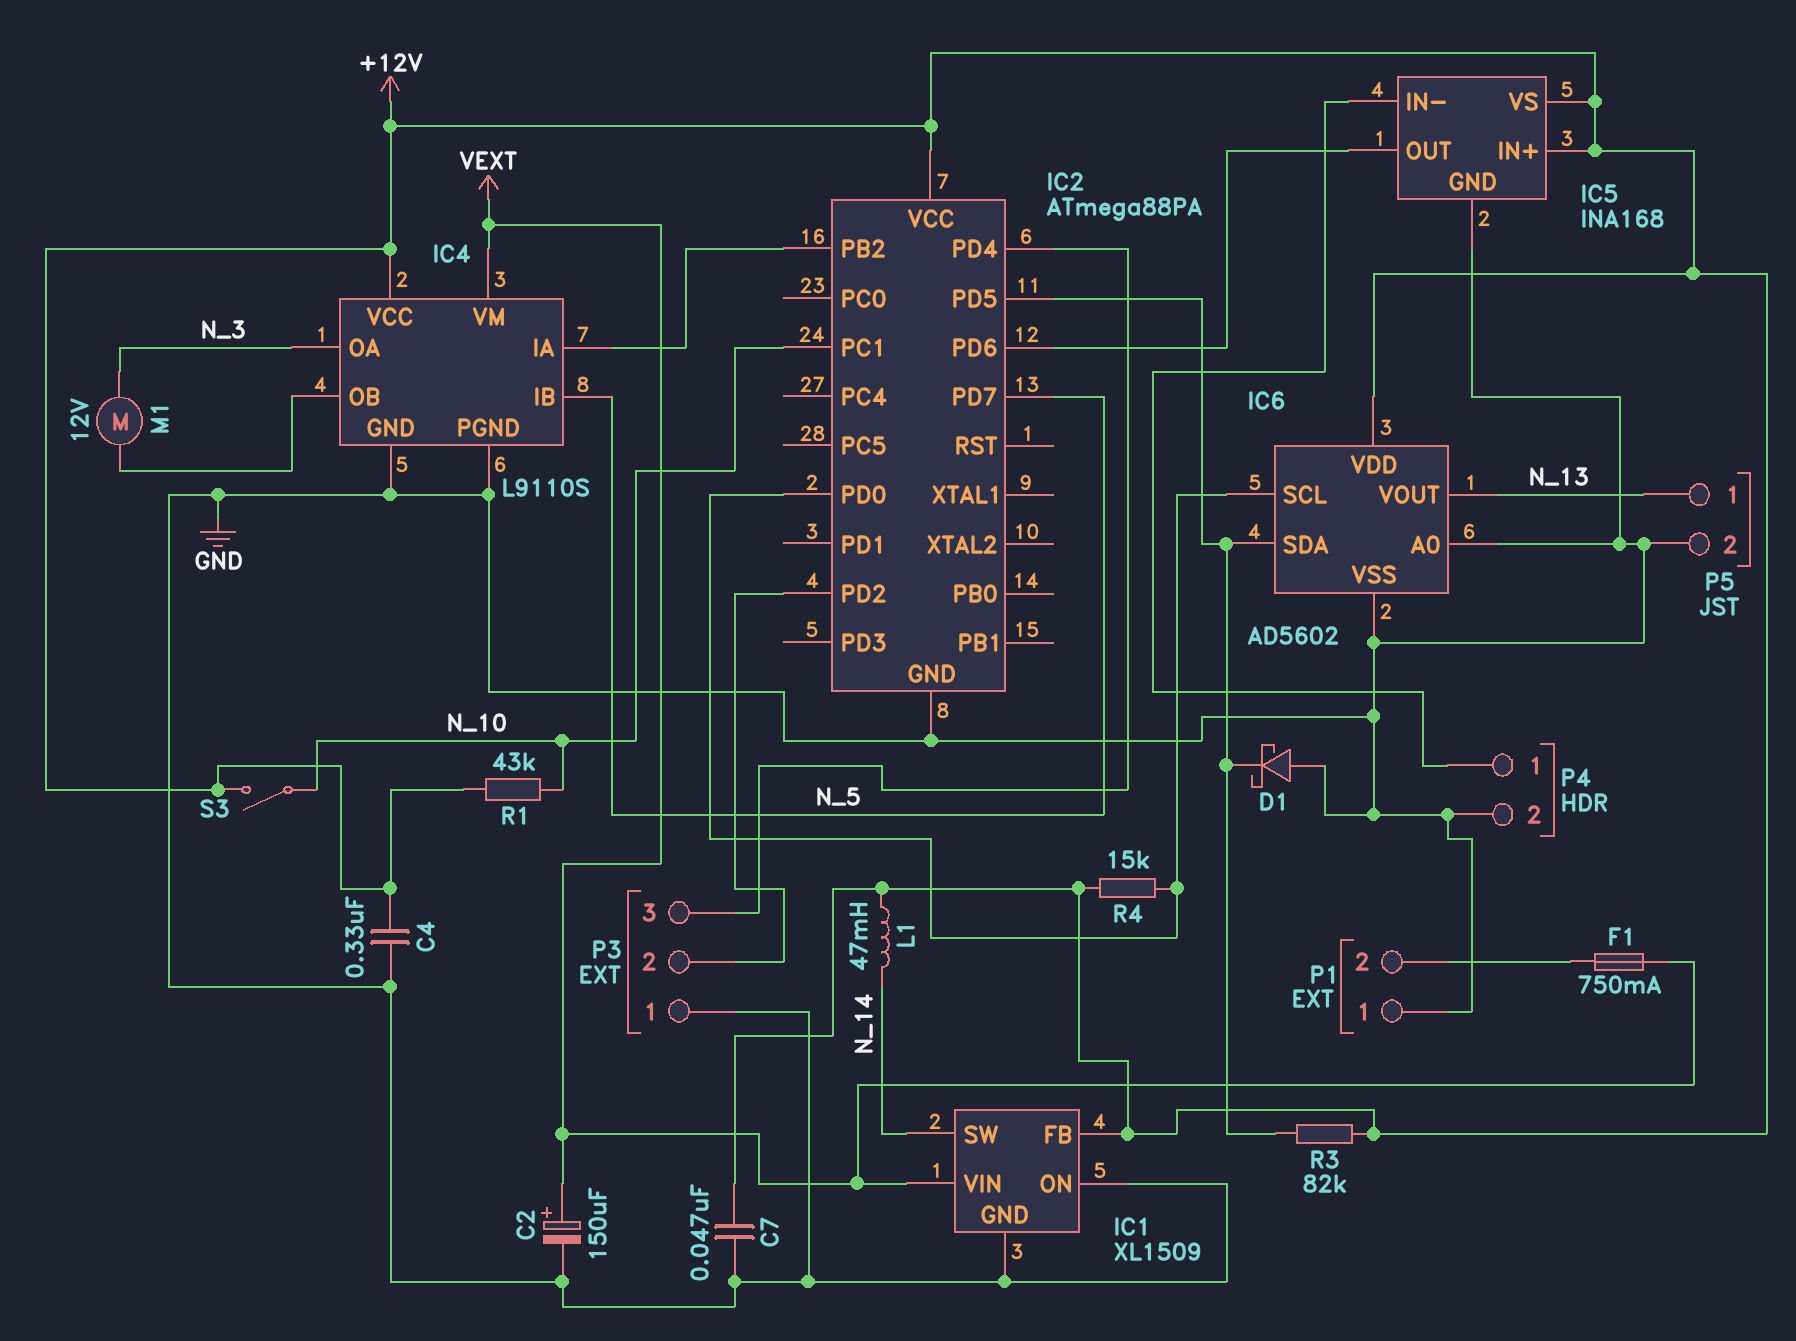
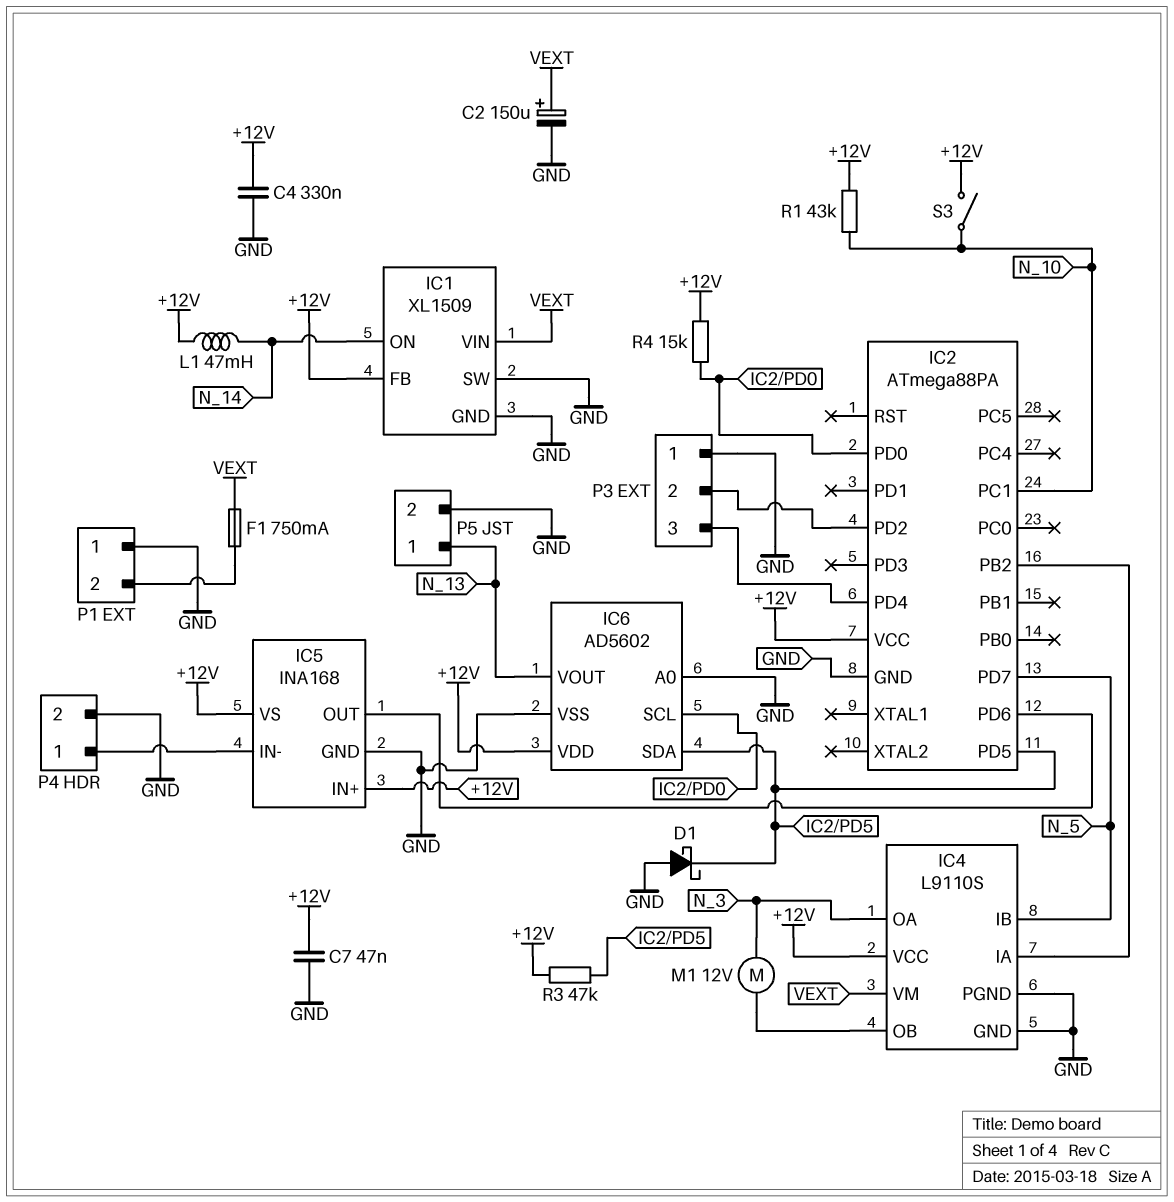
IC1 pin ON: GND -> N_14
IC1 pin SW: N_14 -> GND
R3: 82k (+12V, IC2/PD5) -> 47k (+12V, IC2/PD5)

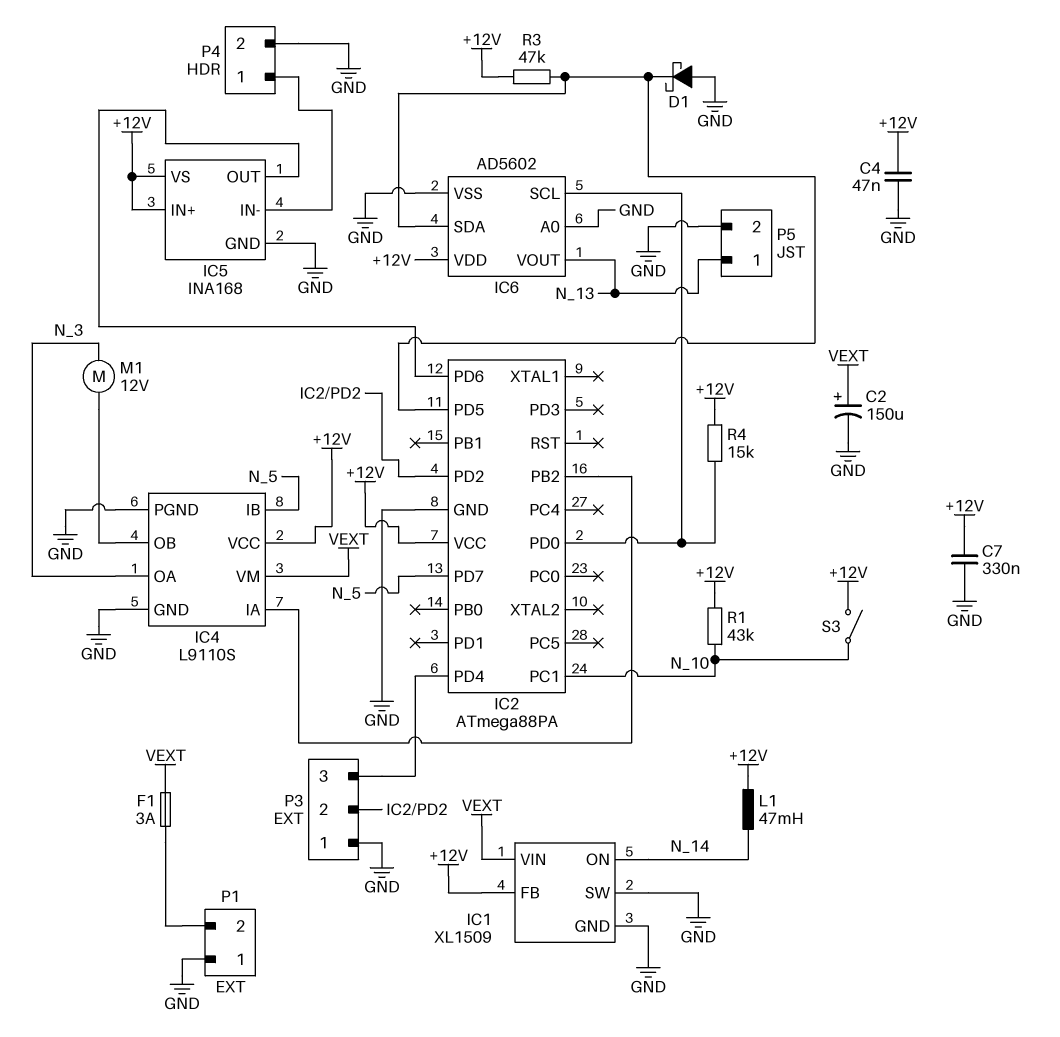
C4: 330nF (+12V, GND) -> 47nF (+12V, GND)
C7: 47nF (+12V, GND) -> 330nF (+12V, GND)
F1: 750mA (P1/2, VEXT) -> 3A (P1/2, VEXT)

